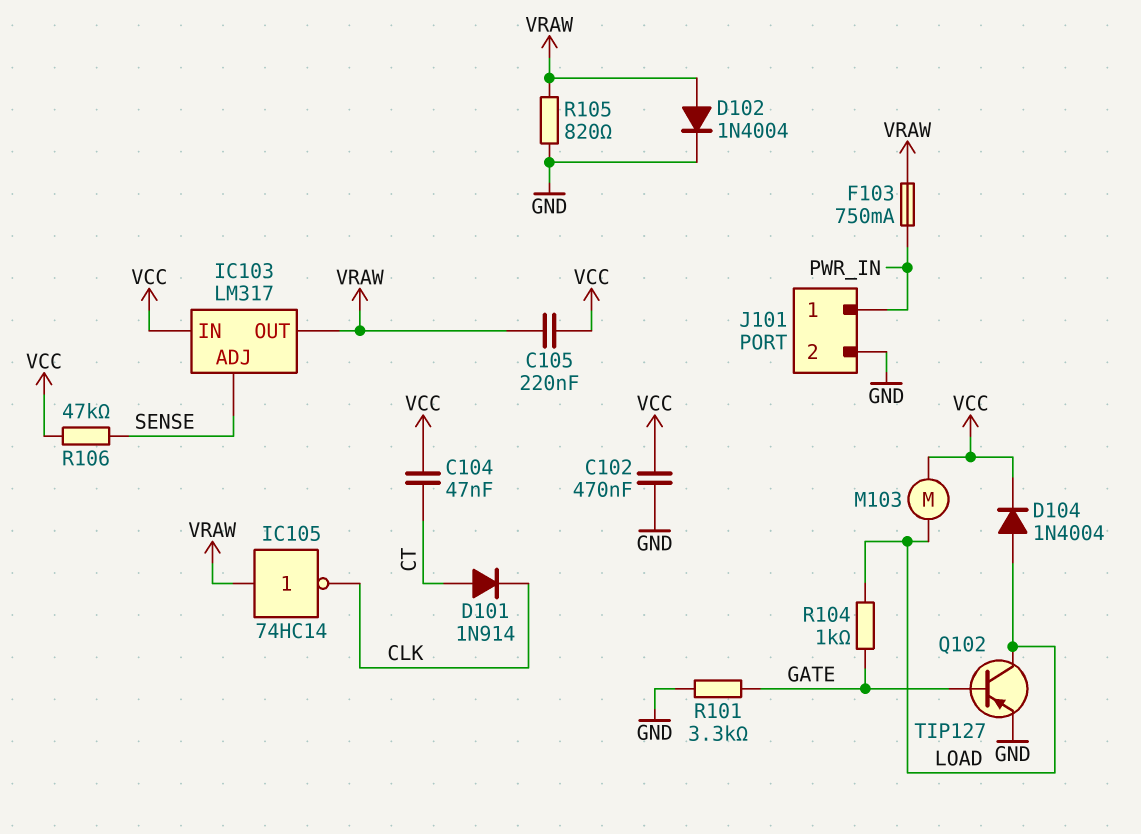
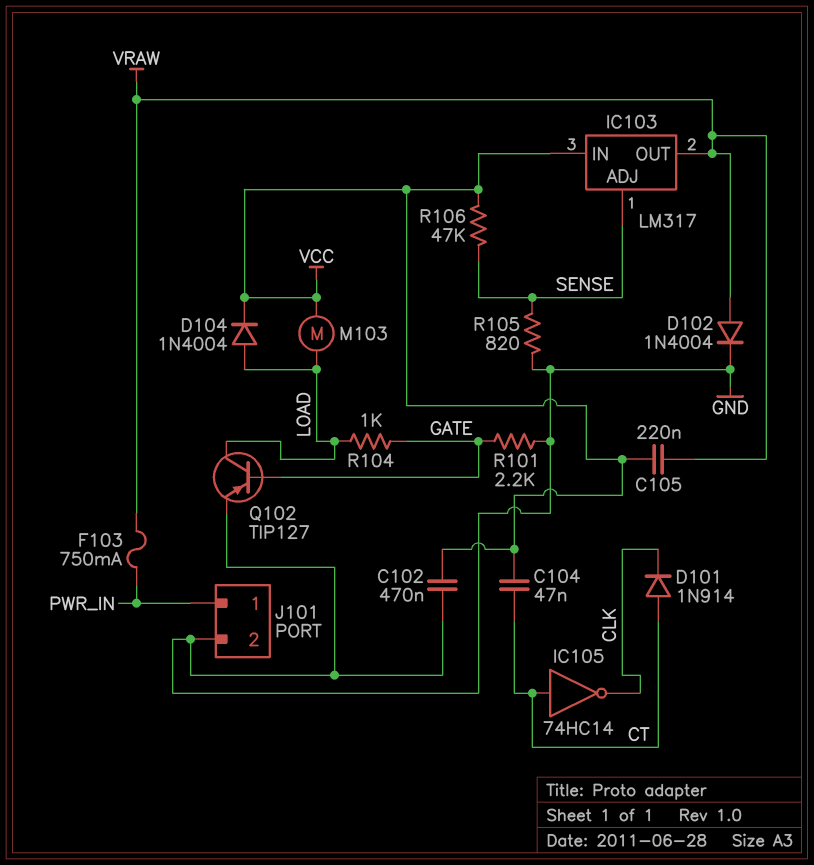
IC105: NOT 74HC14 (in VRAW, out CLK) -> NOT 74HC14 (in CT, out CLK)
R101: 3.3k (GATE, GND) -> 2.2k (GATE, GND)
R105: 820 (GND, VRAW) -> 820 (GND, SENSE)

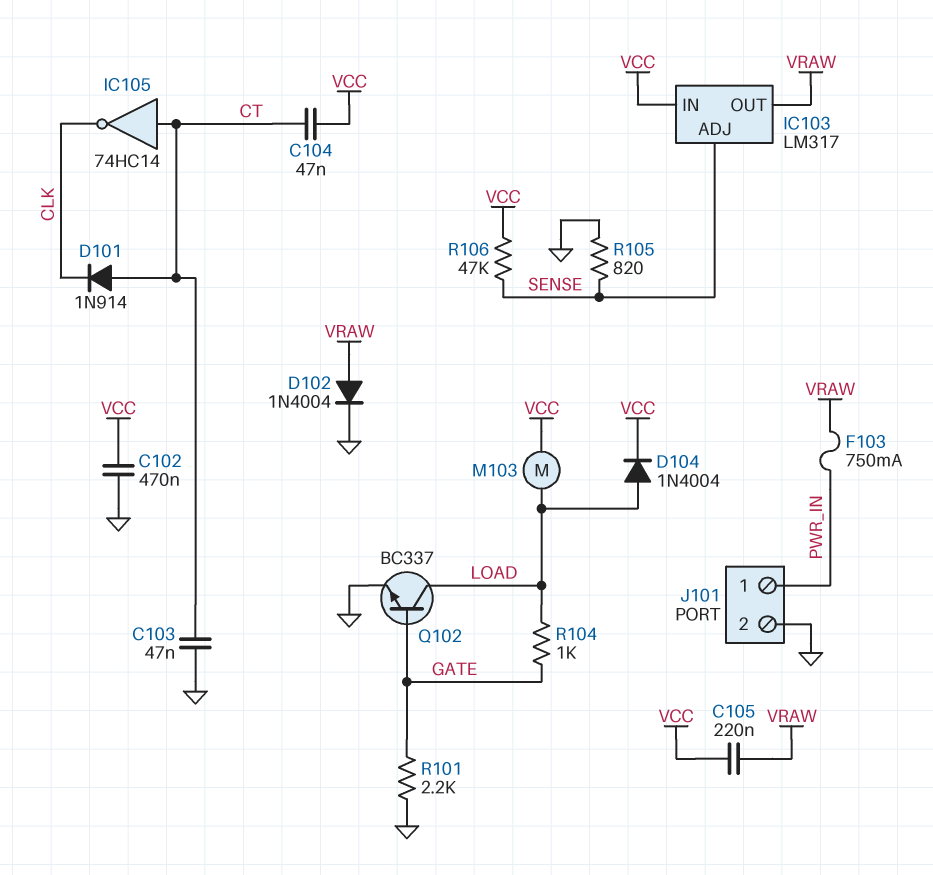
C103: none -> 47nF (CT, GND)
Q102: PNP TIP127 (B GATE, C LOAD, E GND) -> NPN BC337 (B GATE, C LOAD, E GND)

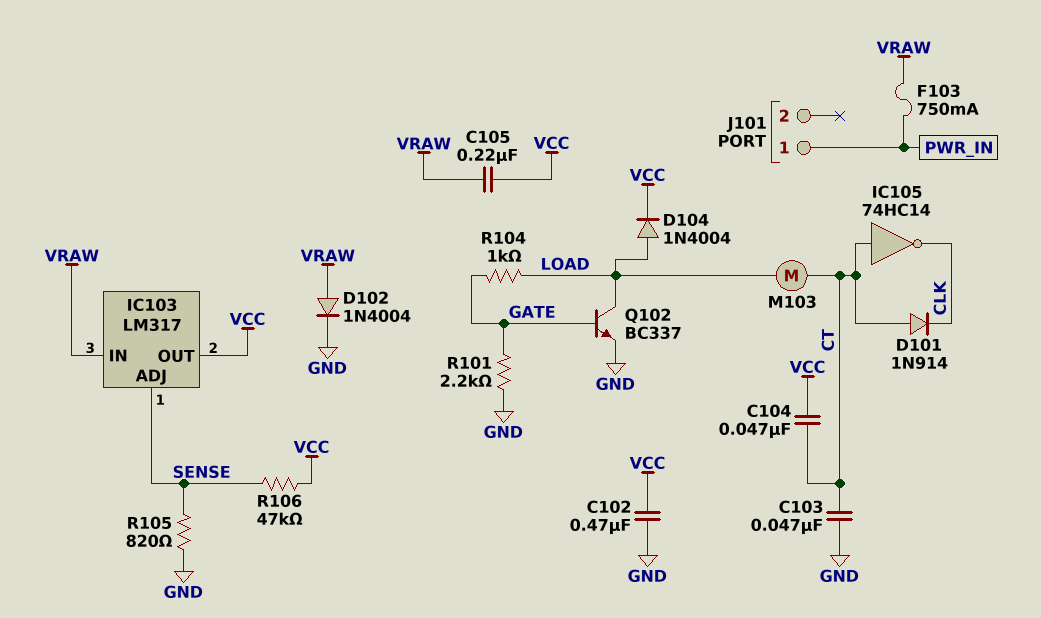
IC103 pin IN: VCC -> VRAW
IC103 pin OUT: VRAW -> VCC
J101 pin 2: GND -> none
M103: motor (LOAD, VCC) -> motor (CT, LOAD)

